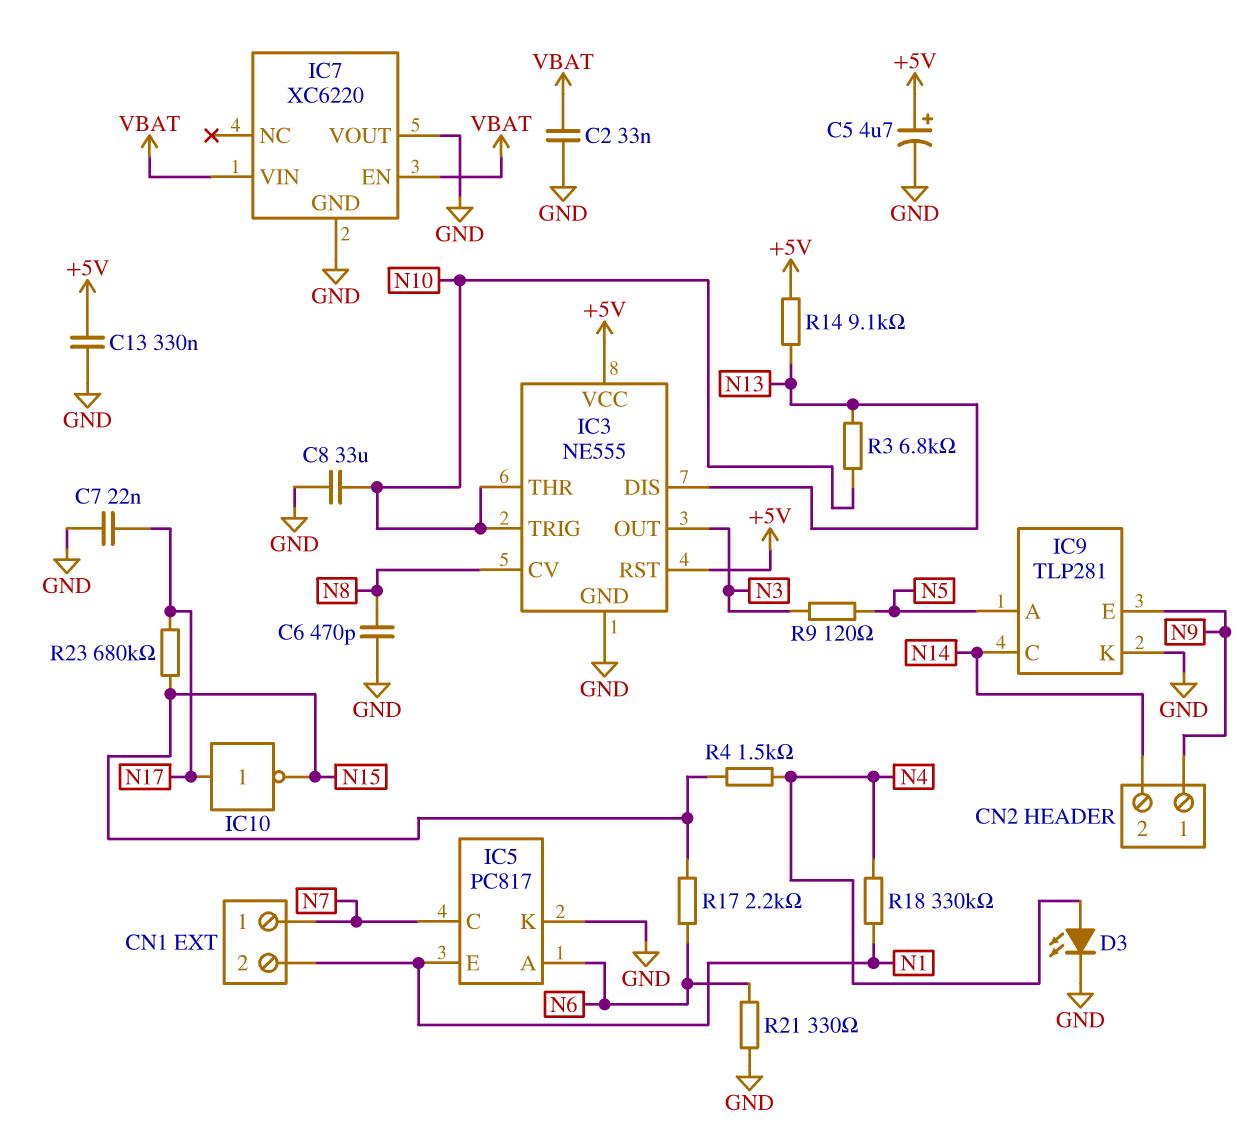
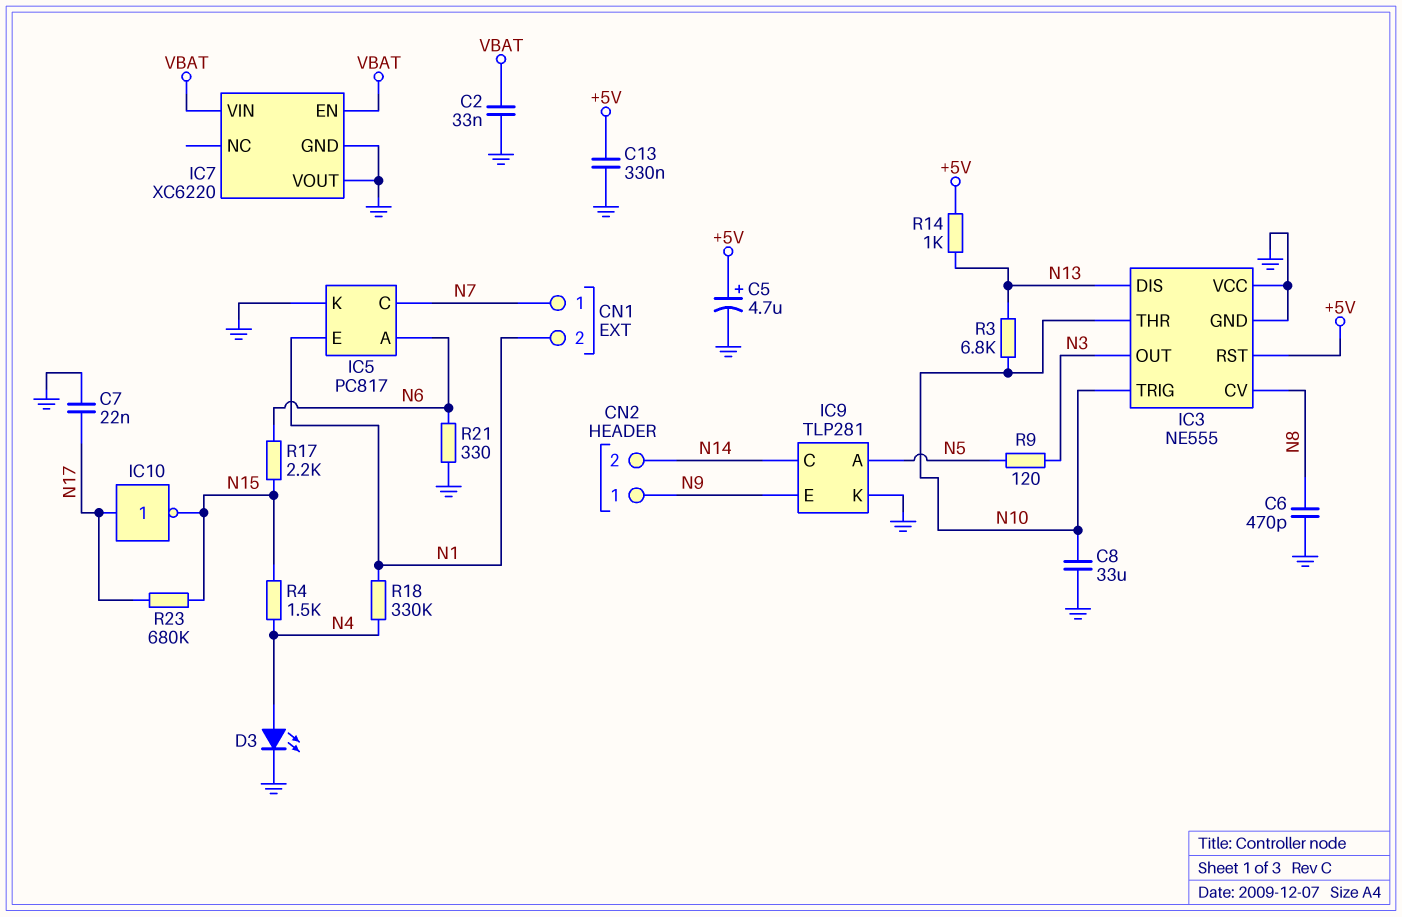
IC3 pin VCC: +5V -> GND
R14: 9.1k (+5V, N13) -> 1k (+5V, N13)

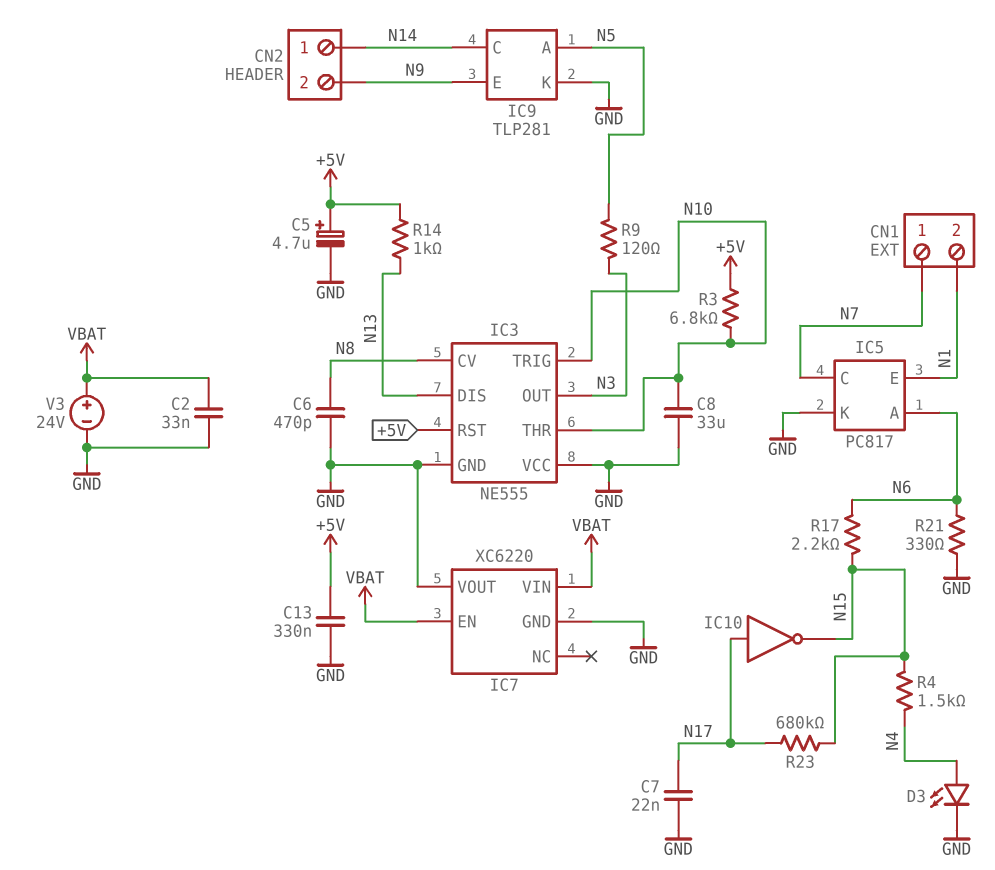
CN2 pin 1: N9 -> N14
CN2 pin 2: N14 -> N9
R3: 6.8k (N10, N13) -> 6.8k (+5V, N10)
R18: 330k (N1, N4) -> none
V3: none -> 24V (plus VBAT, minus GND)

